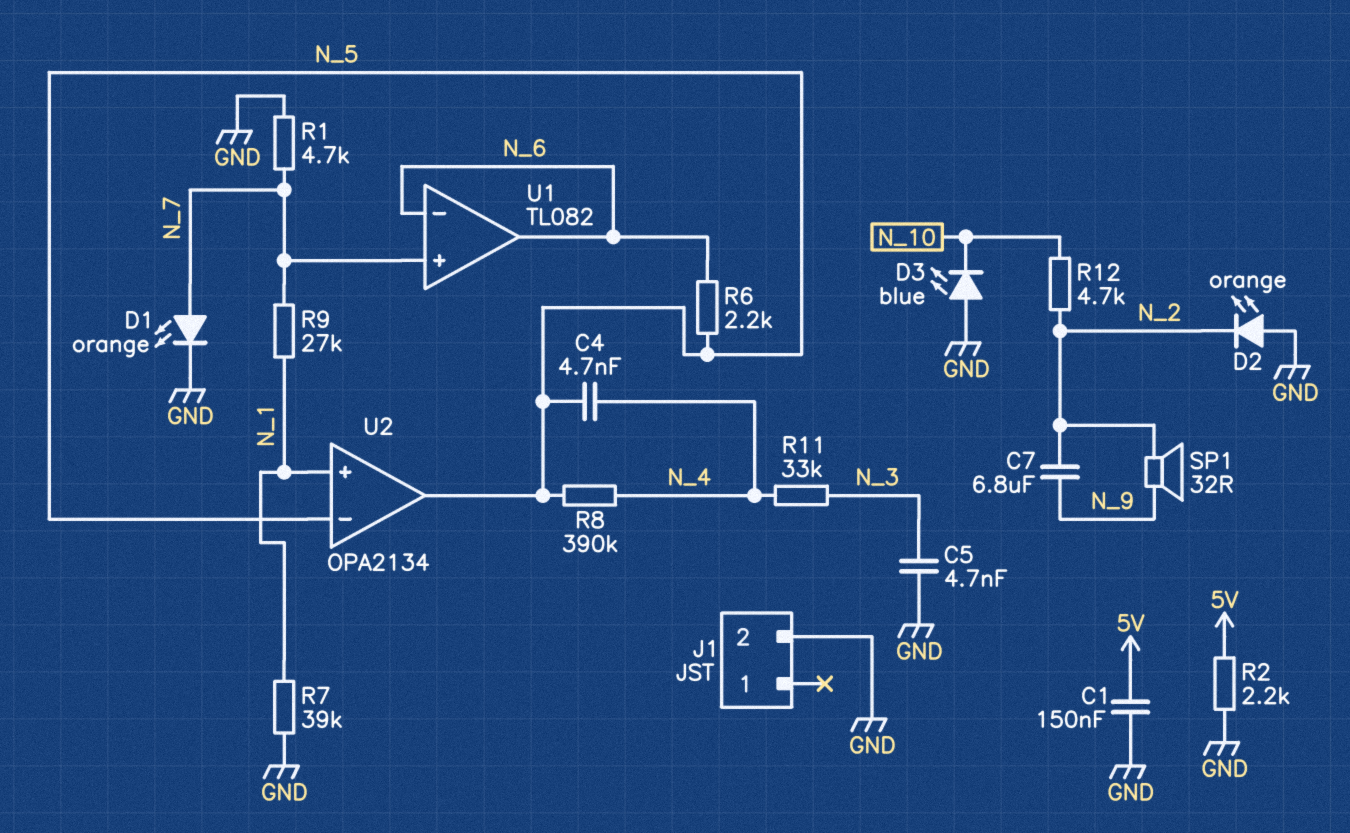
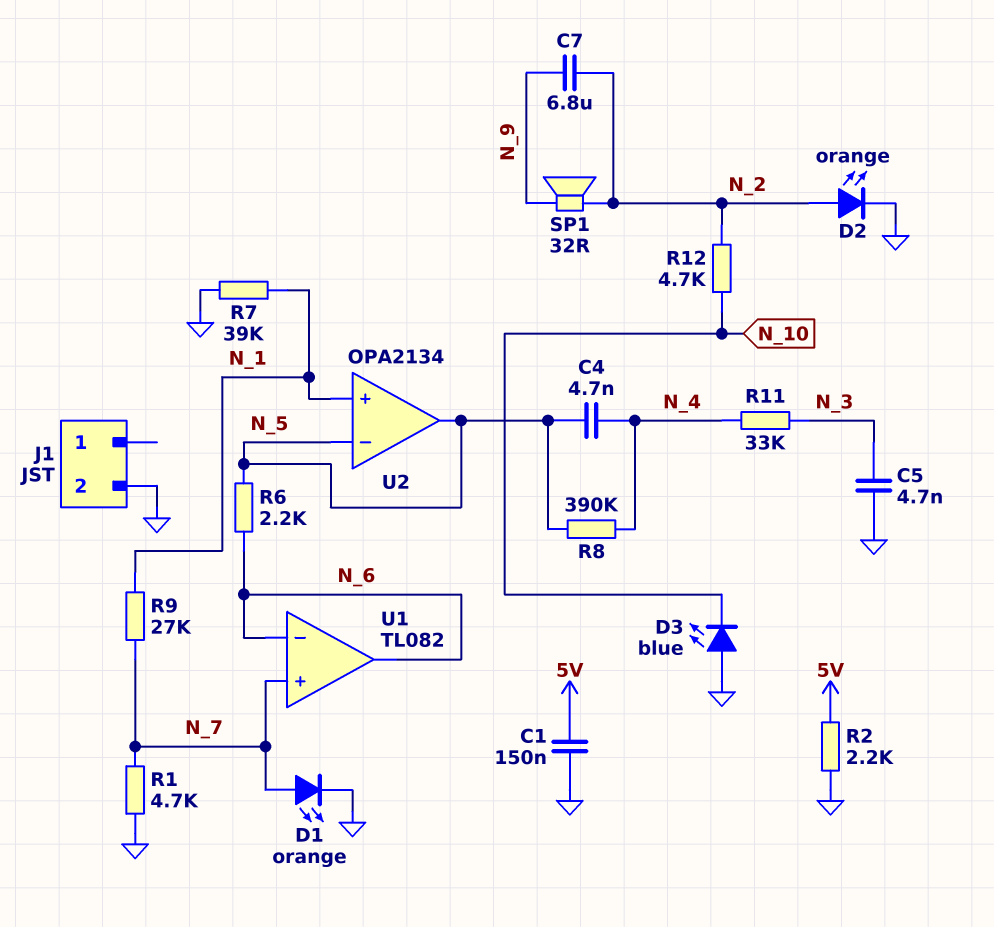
D2: LED orange (A GND, K N_2) -> LED orange (A N_2, K GND)

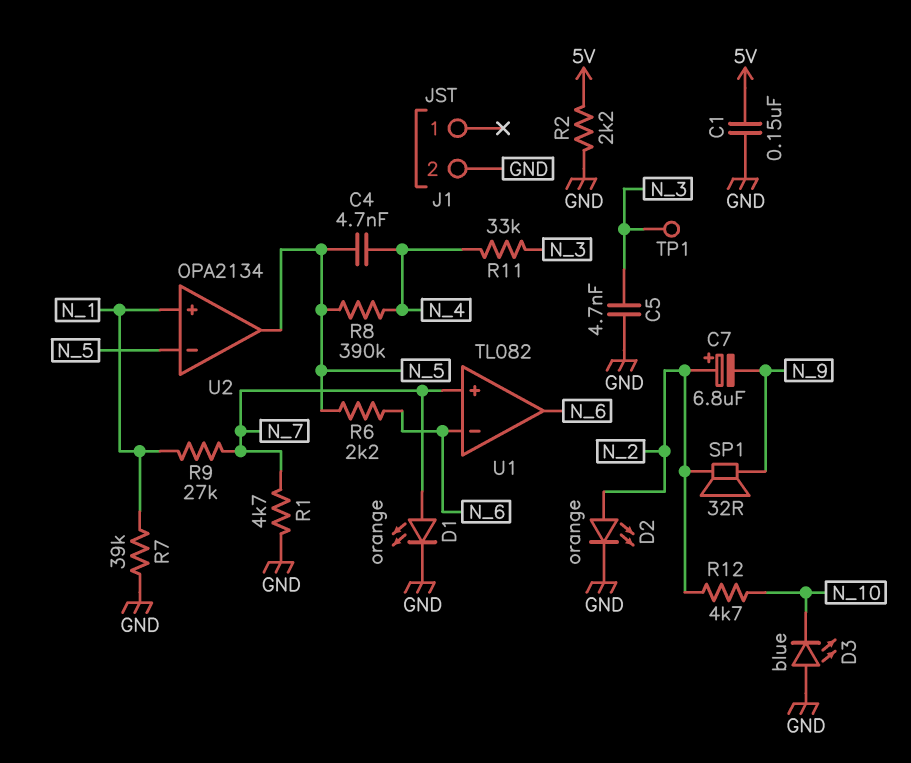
C7: 6.8uF (N_2, N_9) -> 6.8uF (plus N_2, minus N_9)
TP1: none -> test point (N_3)

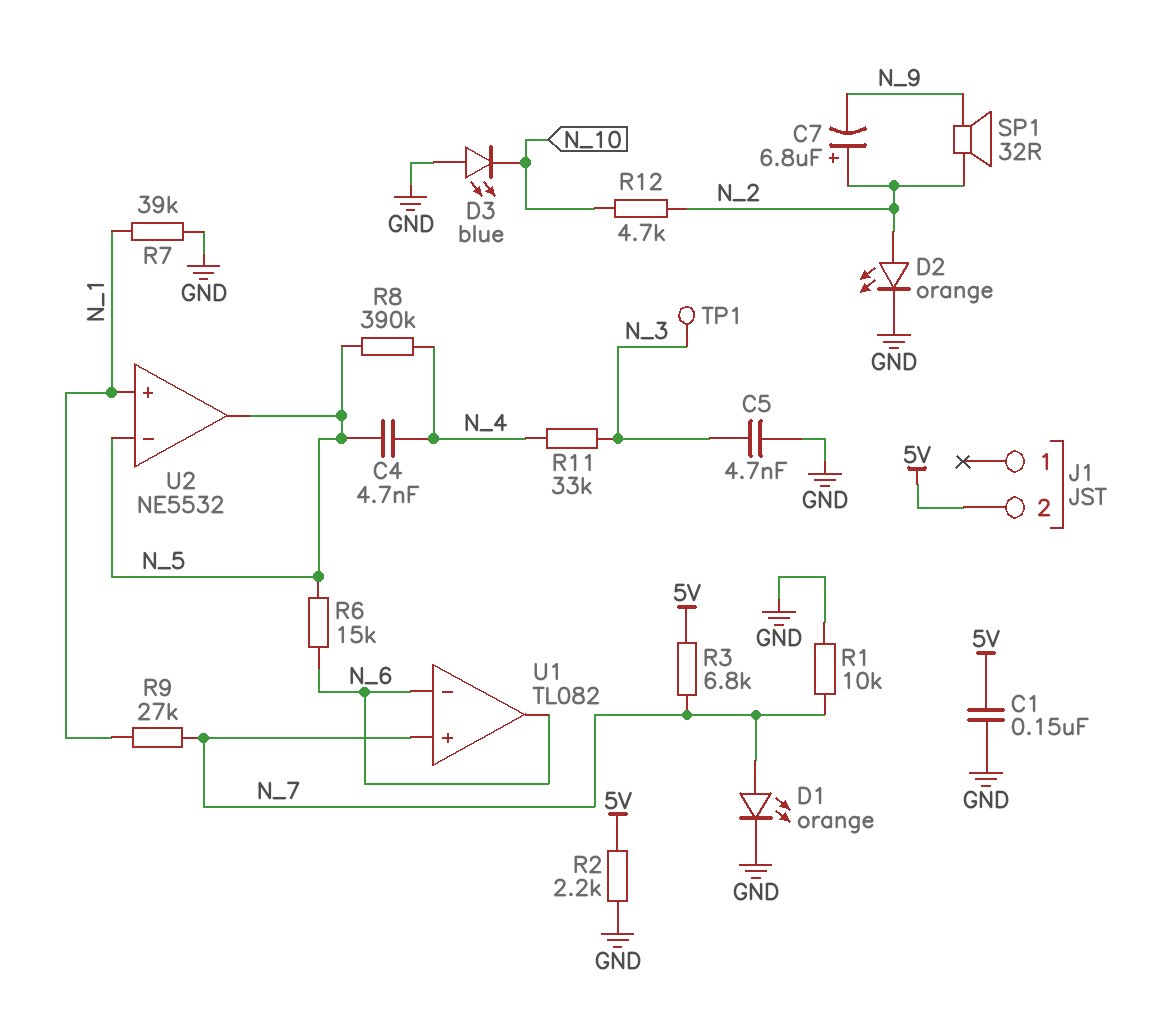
J1 pin 2: GND -> 5V
R1: 4.7k (GND, N_7) -> 10k (GND, N_7)
R3: none -> 6.8k (5V, N_7)
R6: 2.2k (N_5, N_6) -> 15k (N_5, N_6)
U2: OPA2134 -> NE5532

